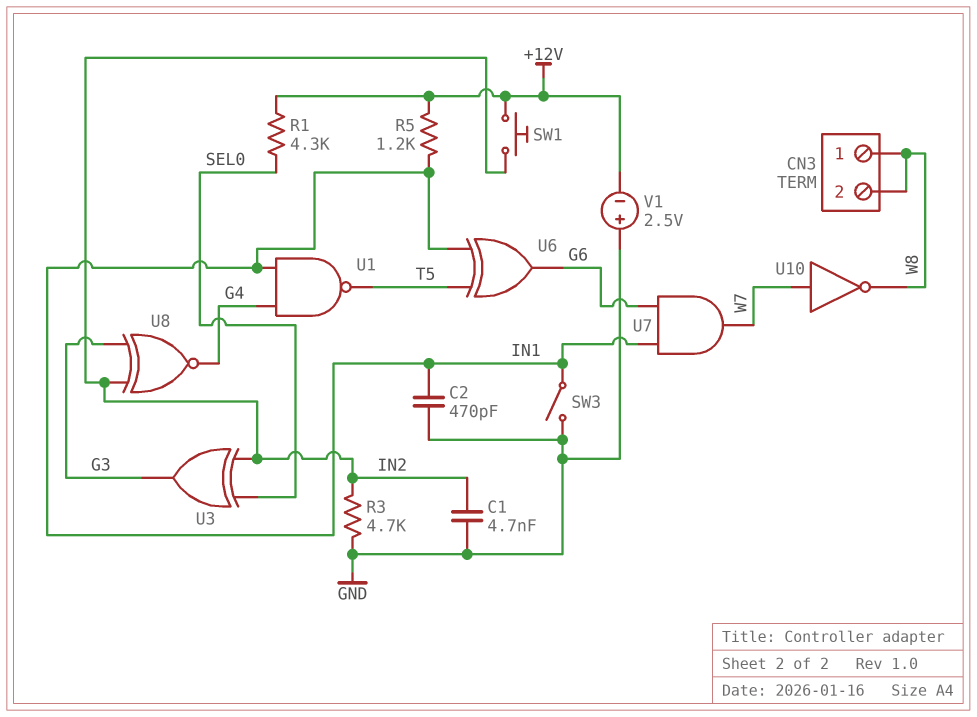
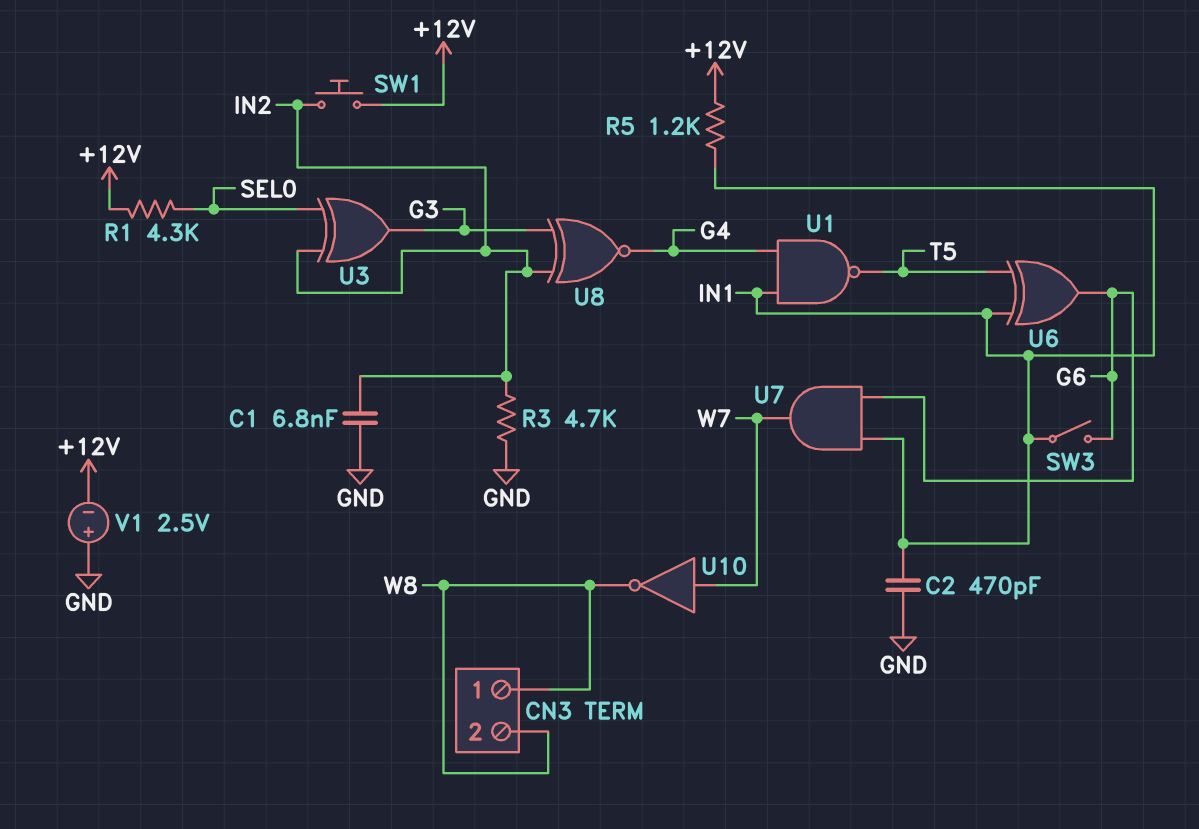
C1: 4.7nF (GND, IN2) -> 6.8nF (GND, IN2)
SW3: switch (GND, IN1) -> switch (G6, IN1)

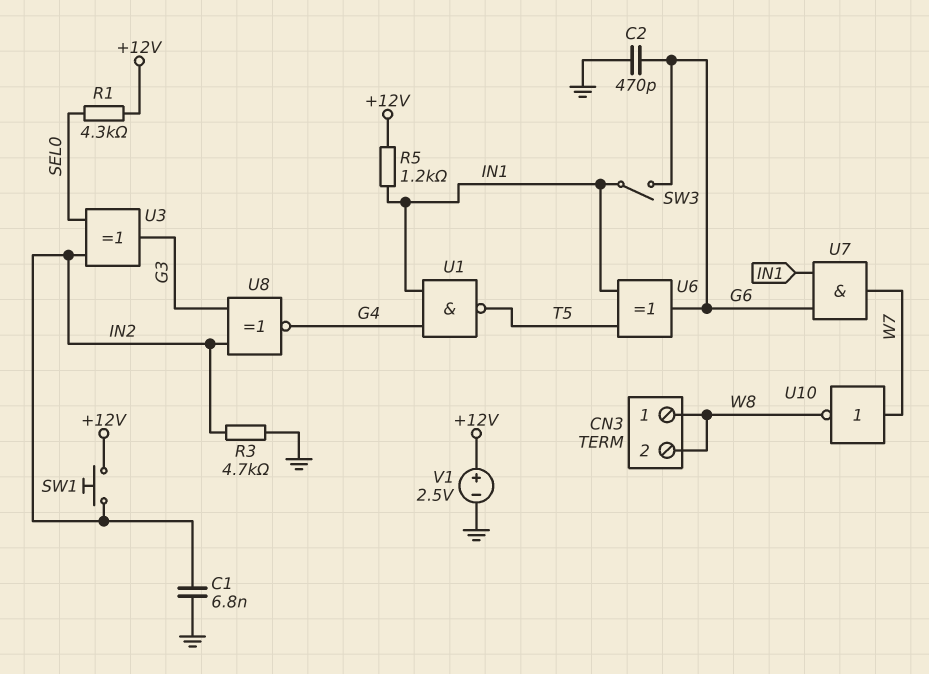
C2: 470pF (GND, IN1) -> 470pF (G6, GND)
V1: 2.5V (plus GND, minus +12V) -> 2.5V (plus +12V, minus GND)

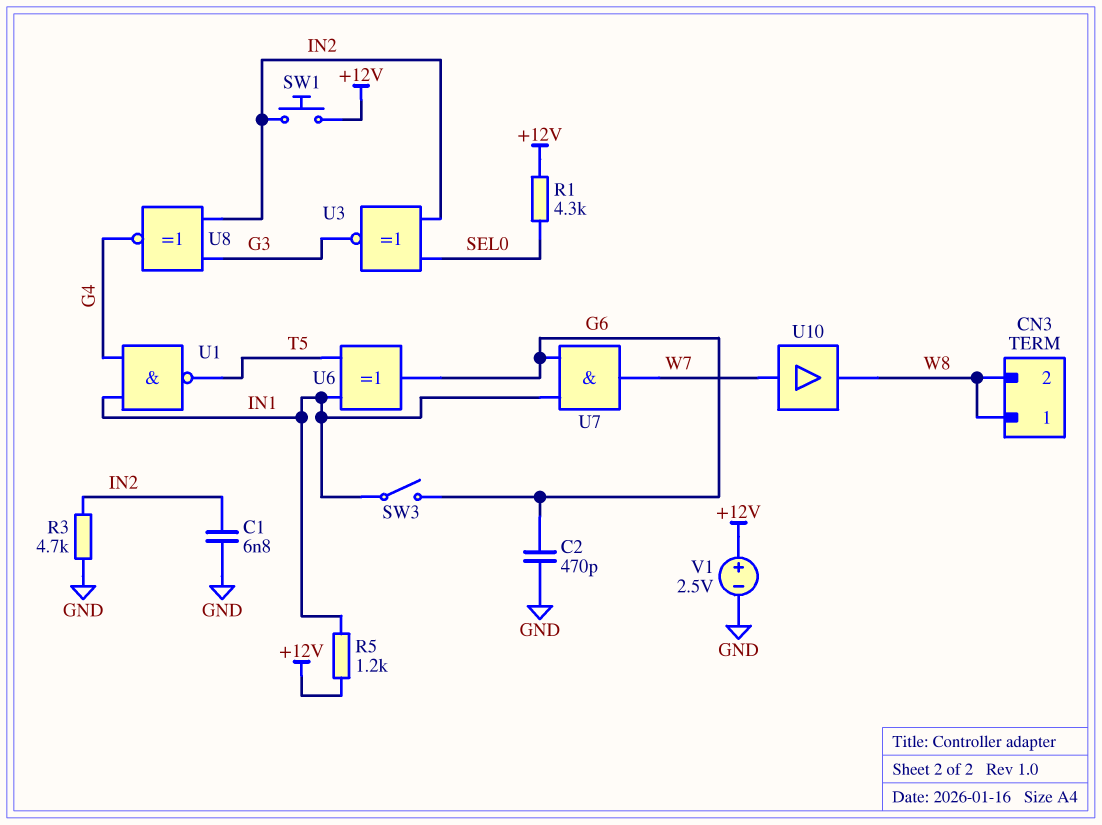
U3: XOR (in IN2, in SEL0, out G3) -> XNOR (in IN2, in SEL0, out G3)
U10: NOT (in W7, out W8) -> buffer (in W7, out W8)

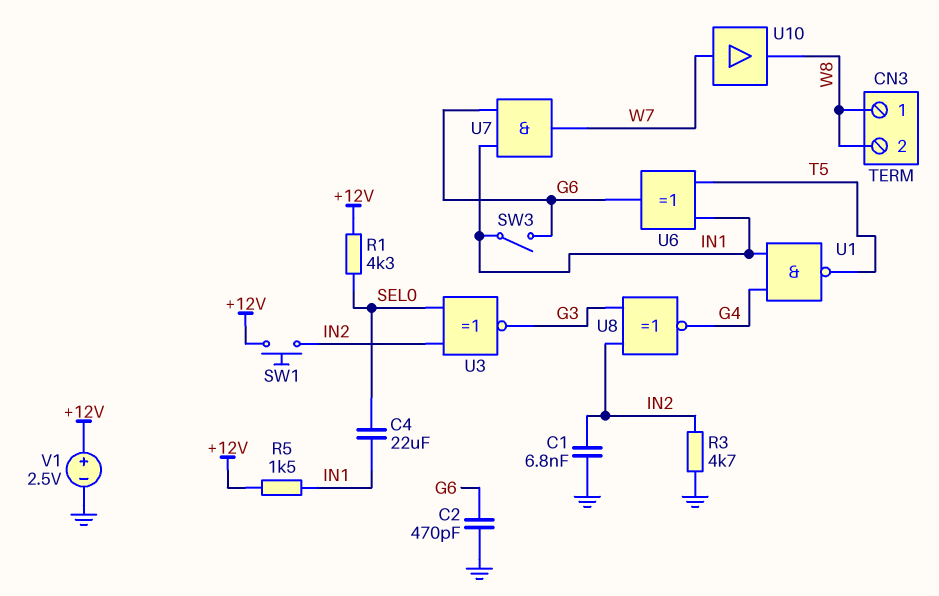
C4: none -> 22uF (IN1, SEL0)
R5: 1.2k (+12V, IN1) -> 1.5k (+12V, IN1)

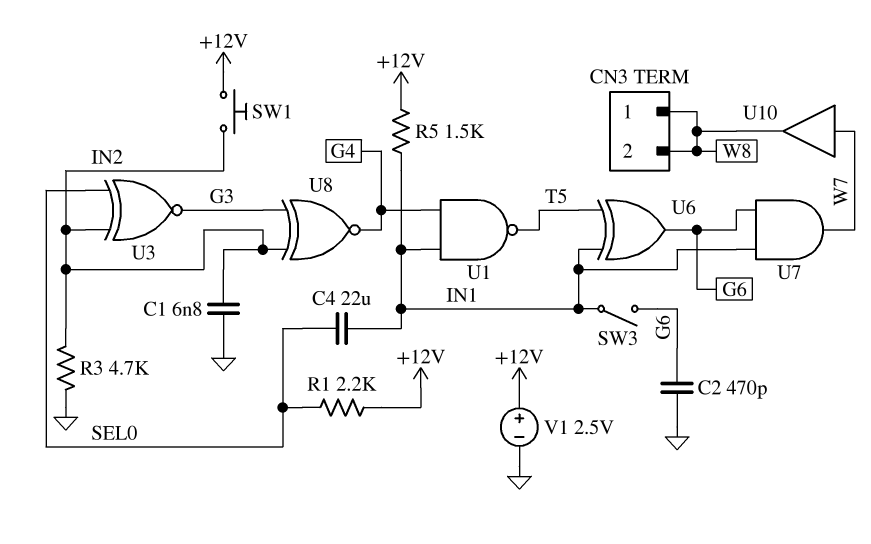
R1: 4.3k (+12V, SEL0) -> 2.2k (+12V, SEL0)

